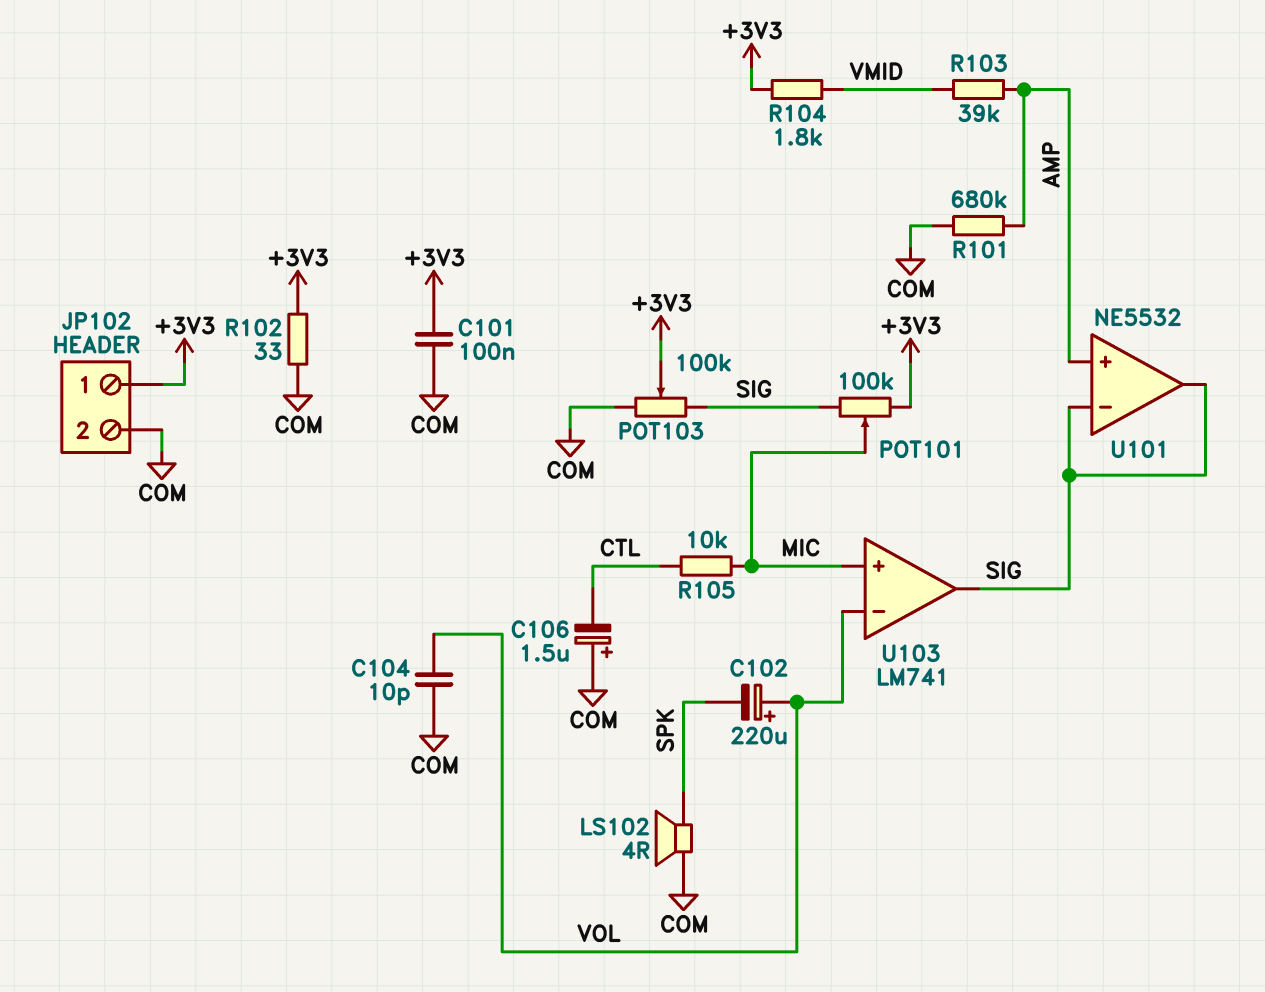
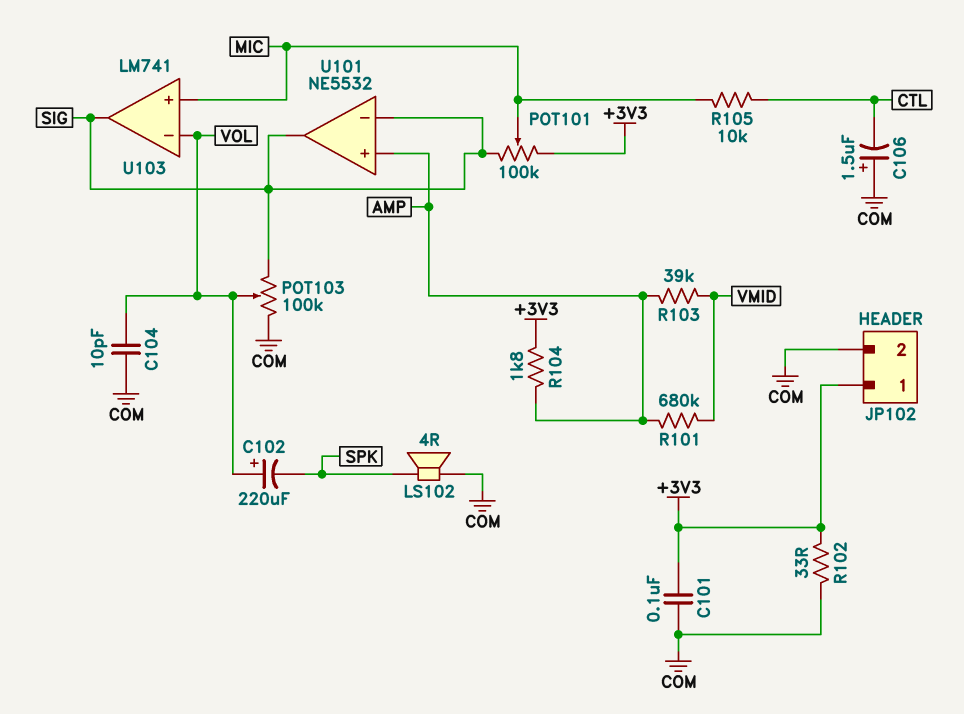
POT103: 100k (COM, SIG, wiper +3V3) -> 100k (COM, SIG, wiper VOL)
R101: 680k (AMP, COM) -> 680k (AMP, VMID)
R104: 1.8k (+3V3, VMID) -> 1.8k (+3V3, AMP)

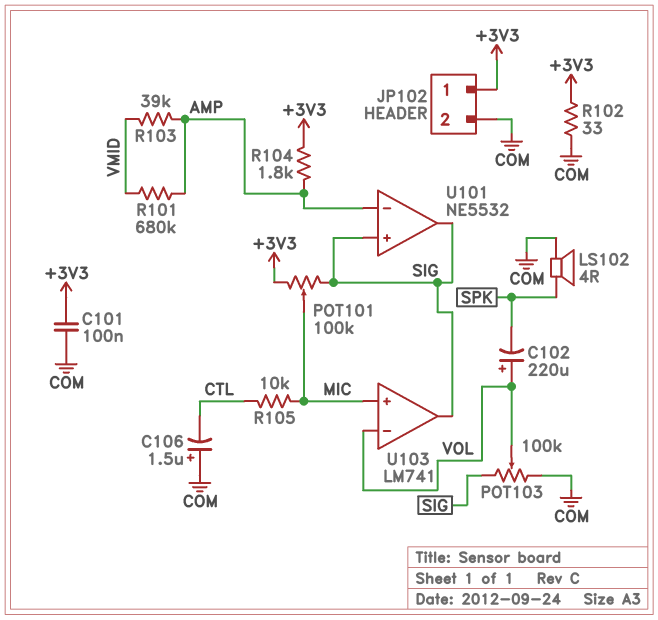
C104: 10pF (COM, VOL) -> none
U101 pin in+: AMP -> SIG
U101 pin in-: SIG -> AMP

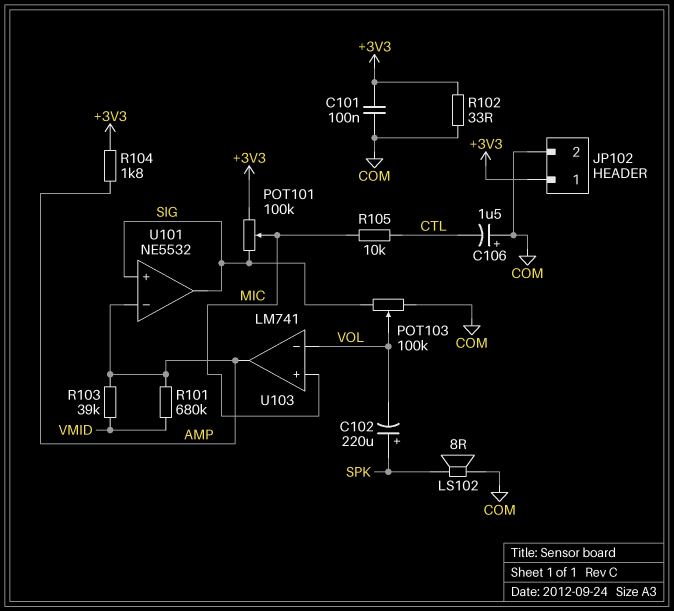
C102: 220uF (plus VOL, minus SPK) -> 220uF (plus SPK, minus VOL)
LS102: speaker 4R (COM, SPK) -> speaker 8R (COM, SPK)
U103 pin out: SIG -> AMP

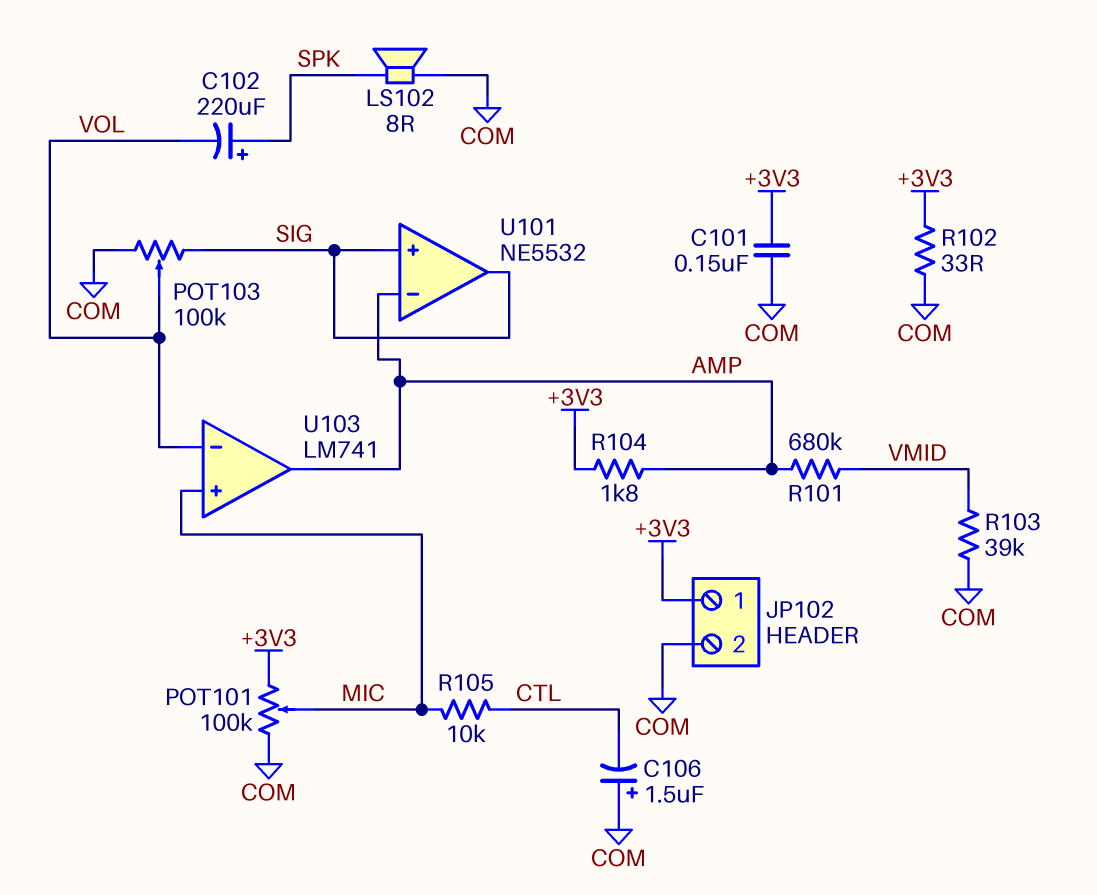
C101: 100nF (+3V3, COM) -> 150nF (+3V3, COM)
POT101: 100k (+3V3, SIG, wiper MIC) -> 100k (+3V3, COM, wiper MIC)
R103: 39k (AMP, VMID) -> 39k (COM, VMID)

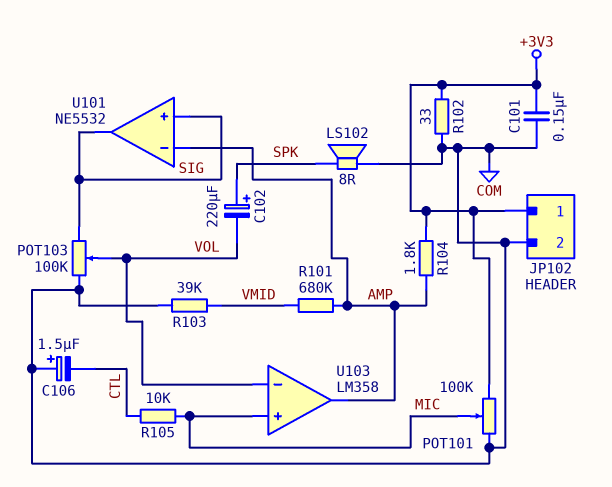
U103: LM741 -> LM358

